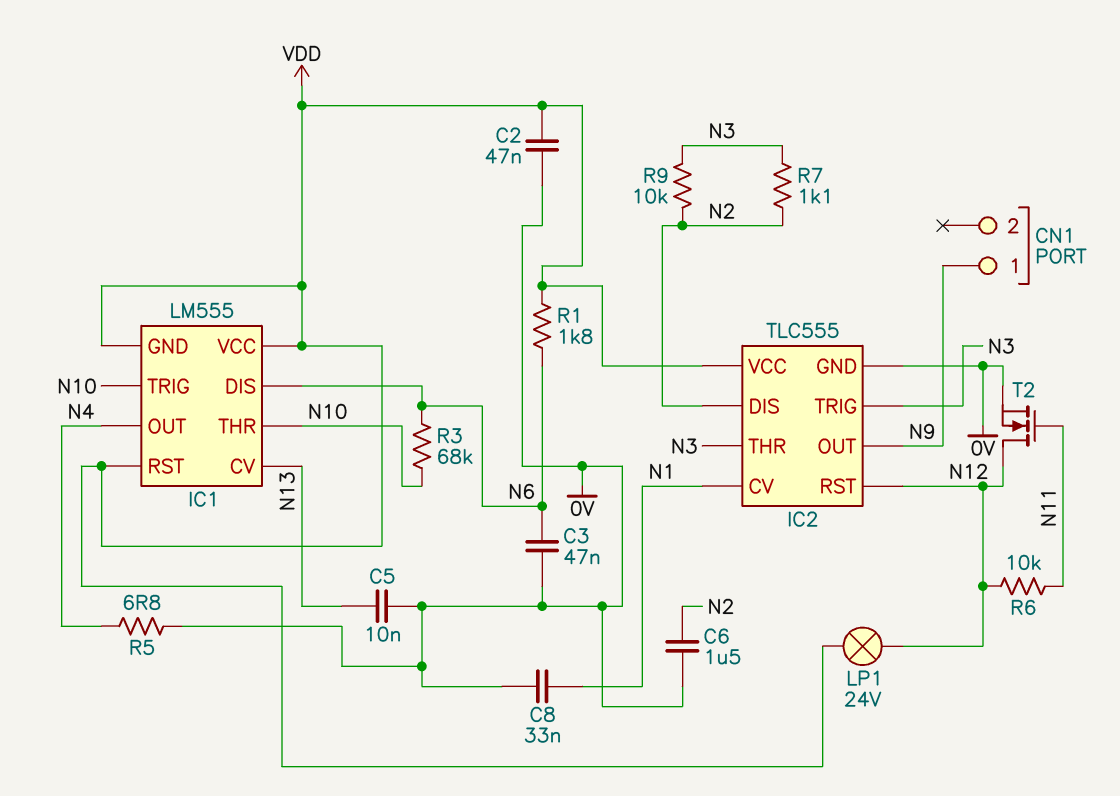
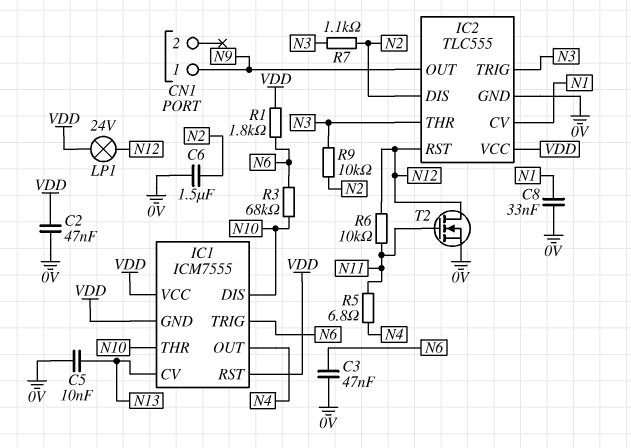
IC1: LM555 -> ICM7555
IC1 pin DIS: N6 -> N10
IC1 pin TRIG: N10 -> N6
R5: 6.8 (0V, N4) -> 6.8 (N4, N11)

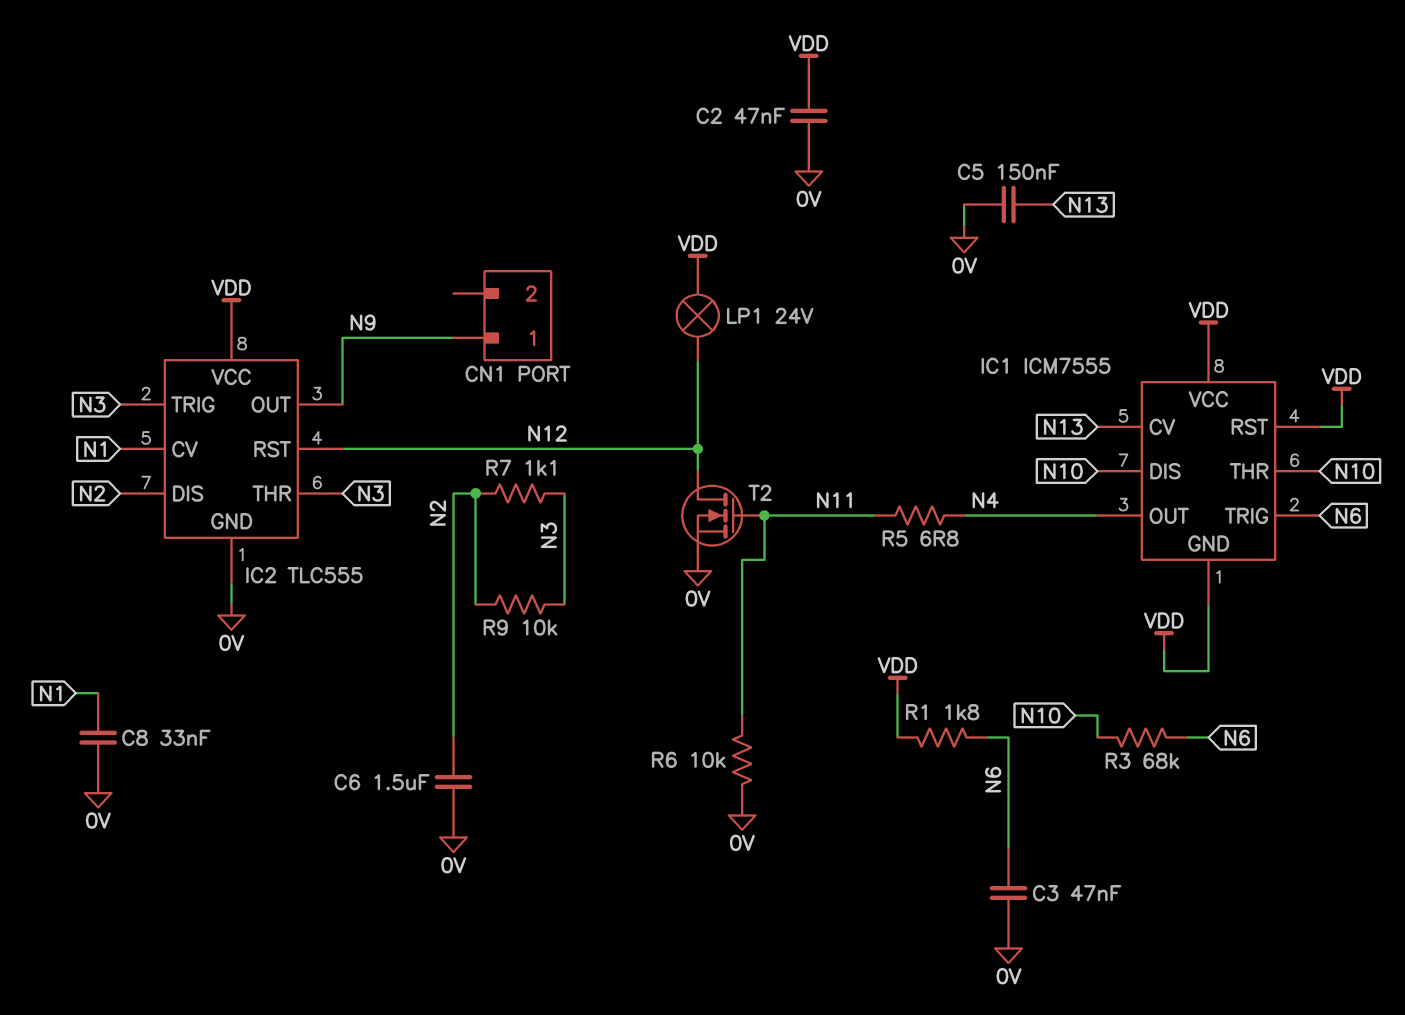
C5: 10nF (0V, N13) -> 150nF (0V, N13)
R6: 10k (N11, N12) -> 10k (0V, N11)

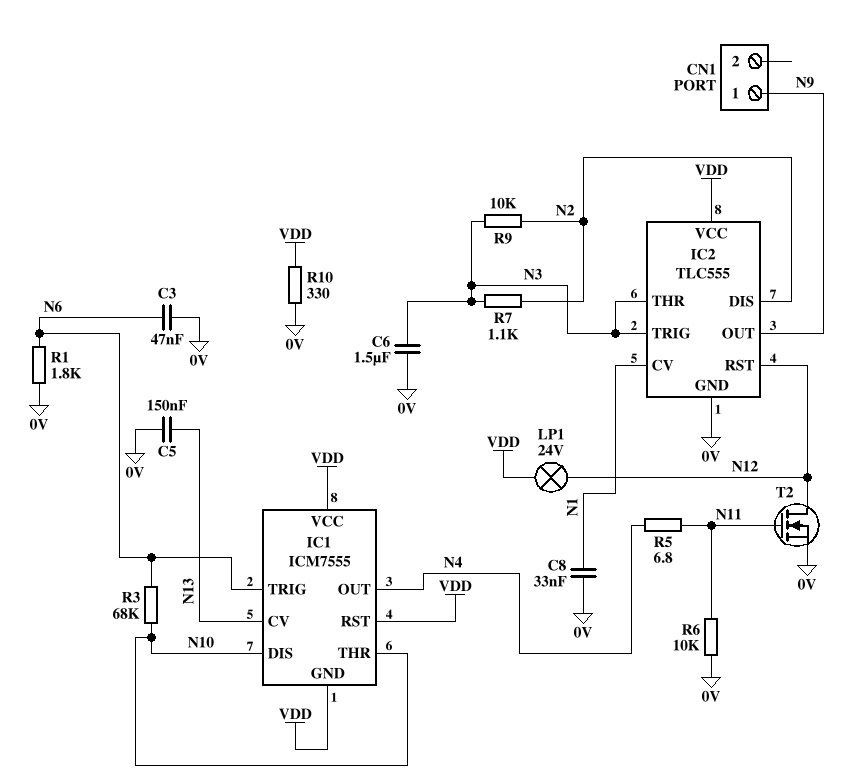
C2: 47nF (0V, VDD) -> none
C6: 1.5uF (0V, N2) -> 1.5uF (0V, N3)
R1: 1.8k (N6, VDD) -> 1.8k (0V, N6)
R10: none -> 330 (0V, VDD)

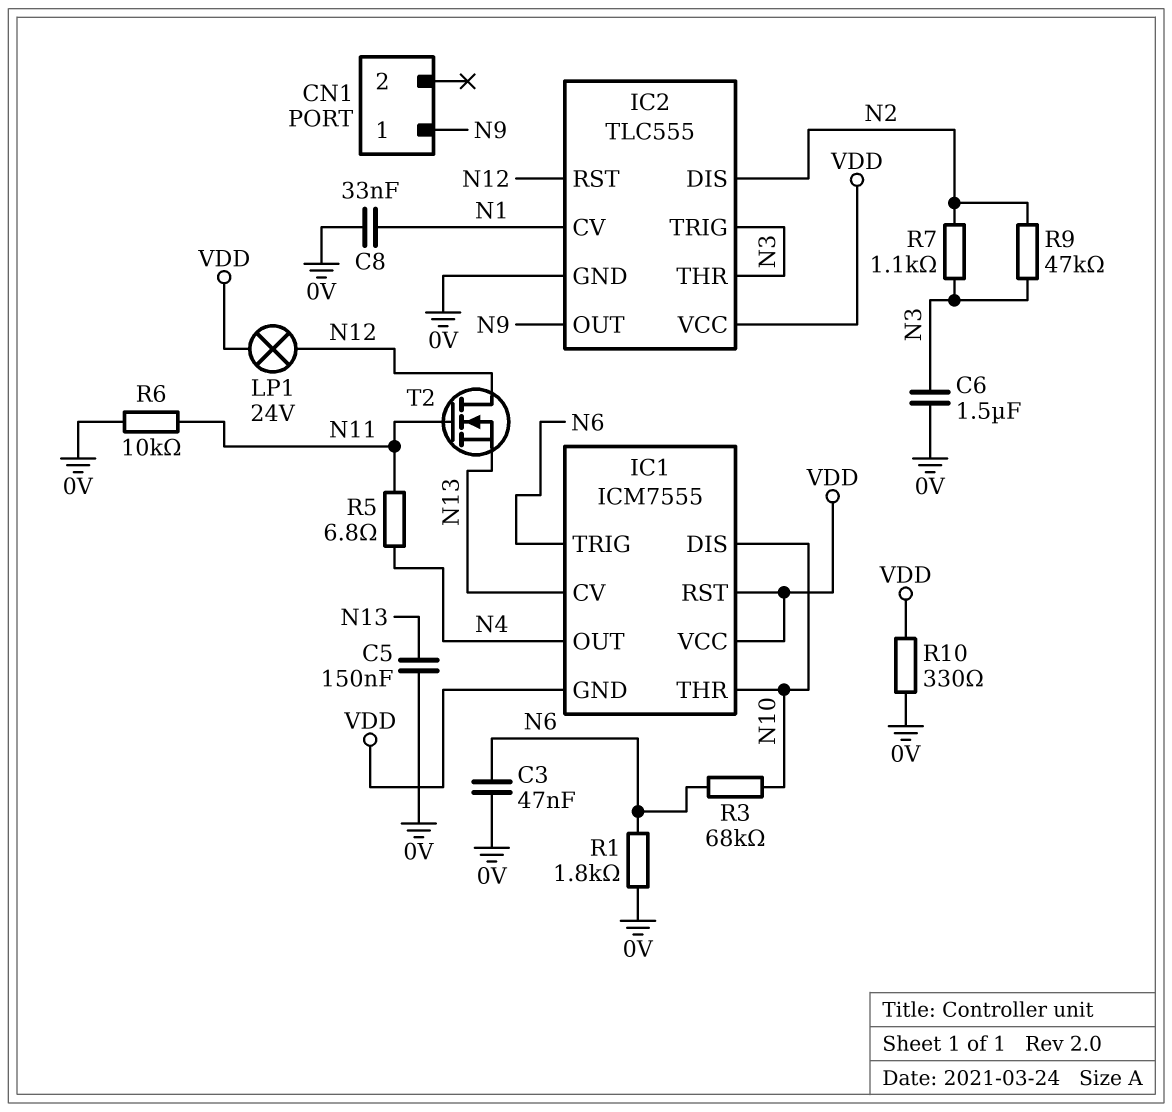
R9: 10k (N2, N3) -> 47k (N2, N3)
T2: NMOS (G N11, D N12, S 0V) -> NMOS (G N11, D N12, S N13)

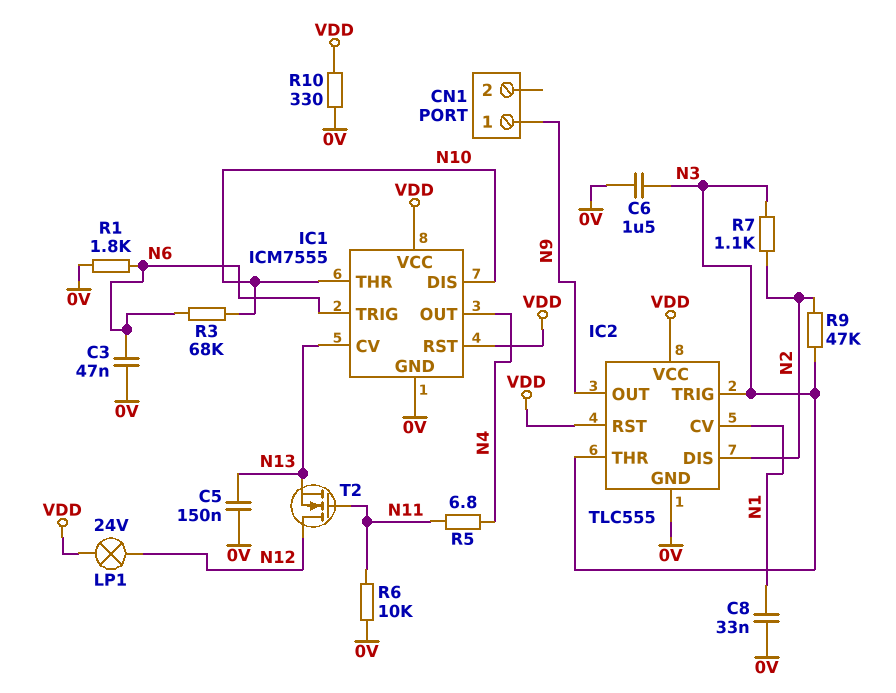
IC1 pin GND: VDD -> 0V
IC2 pin RST: N12 -> VDD

